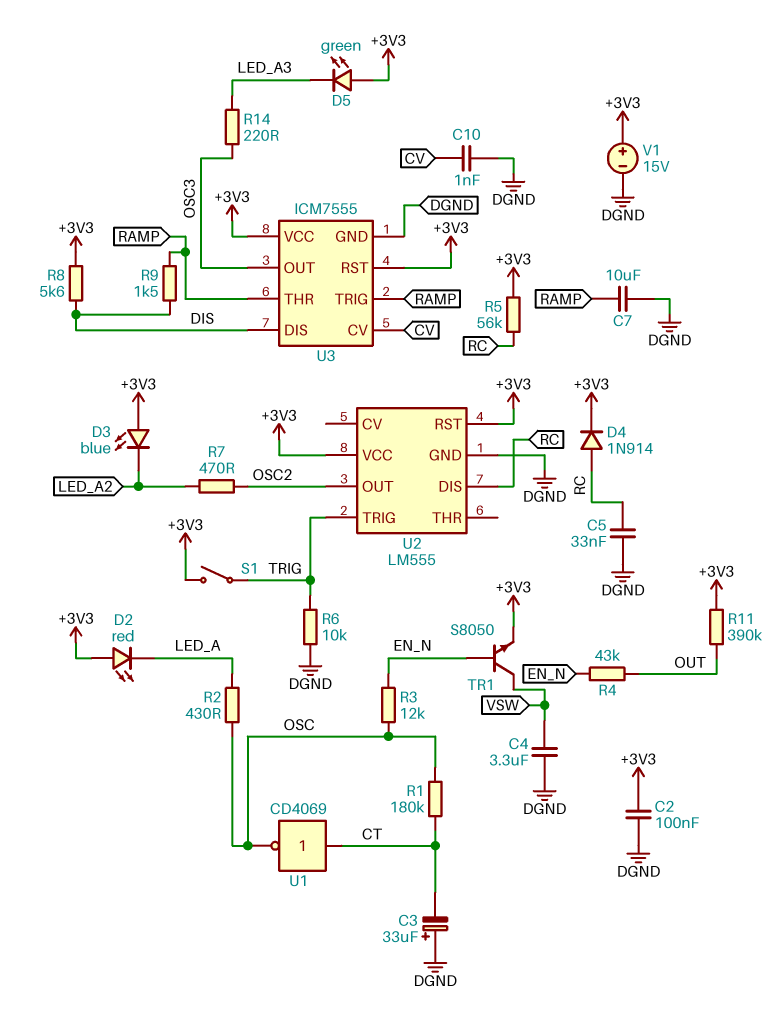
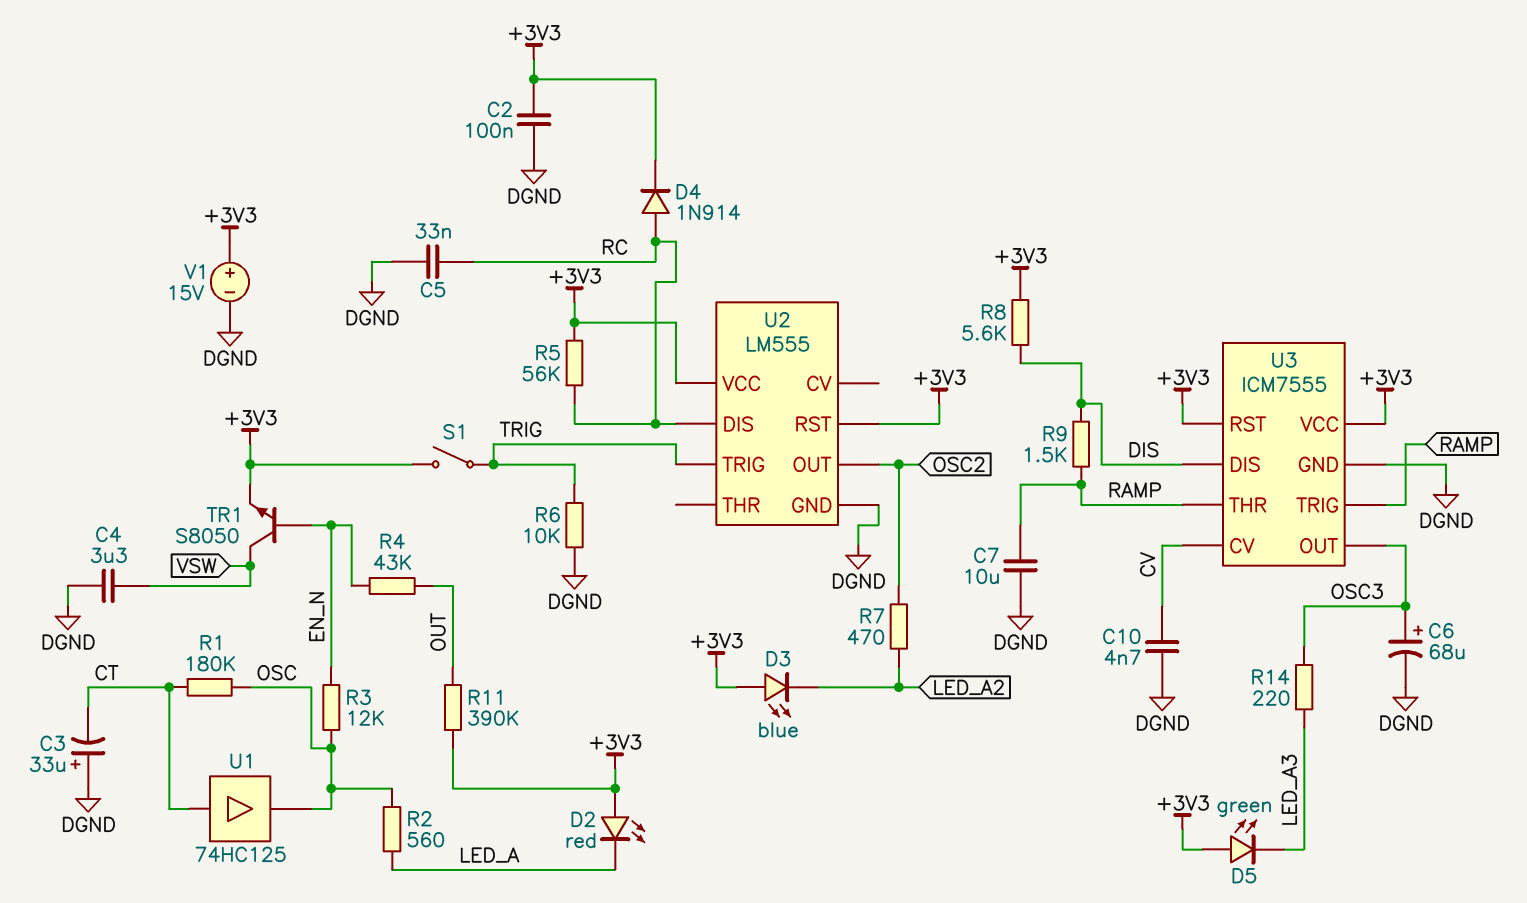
C6: none -> 68uF (plus OSC3, minus DGND)
C10: 1nF (CV, DGND) -> 4.7nF (CV, DGND)
R2: 430 (LED_A, OSC) -> 560 (LED_A, OSC)
U1: NOT CD4069 (in CT, out OSC) -> buffer 74HC125 (in CT, out OSC)

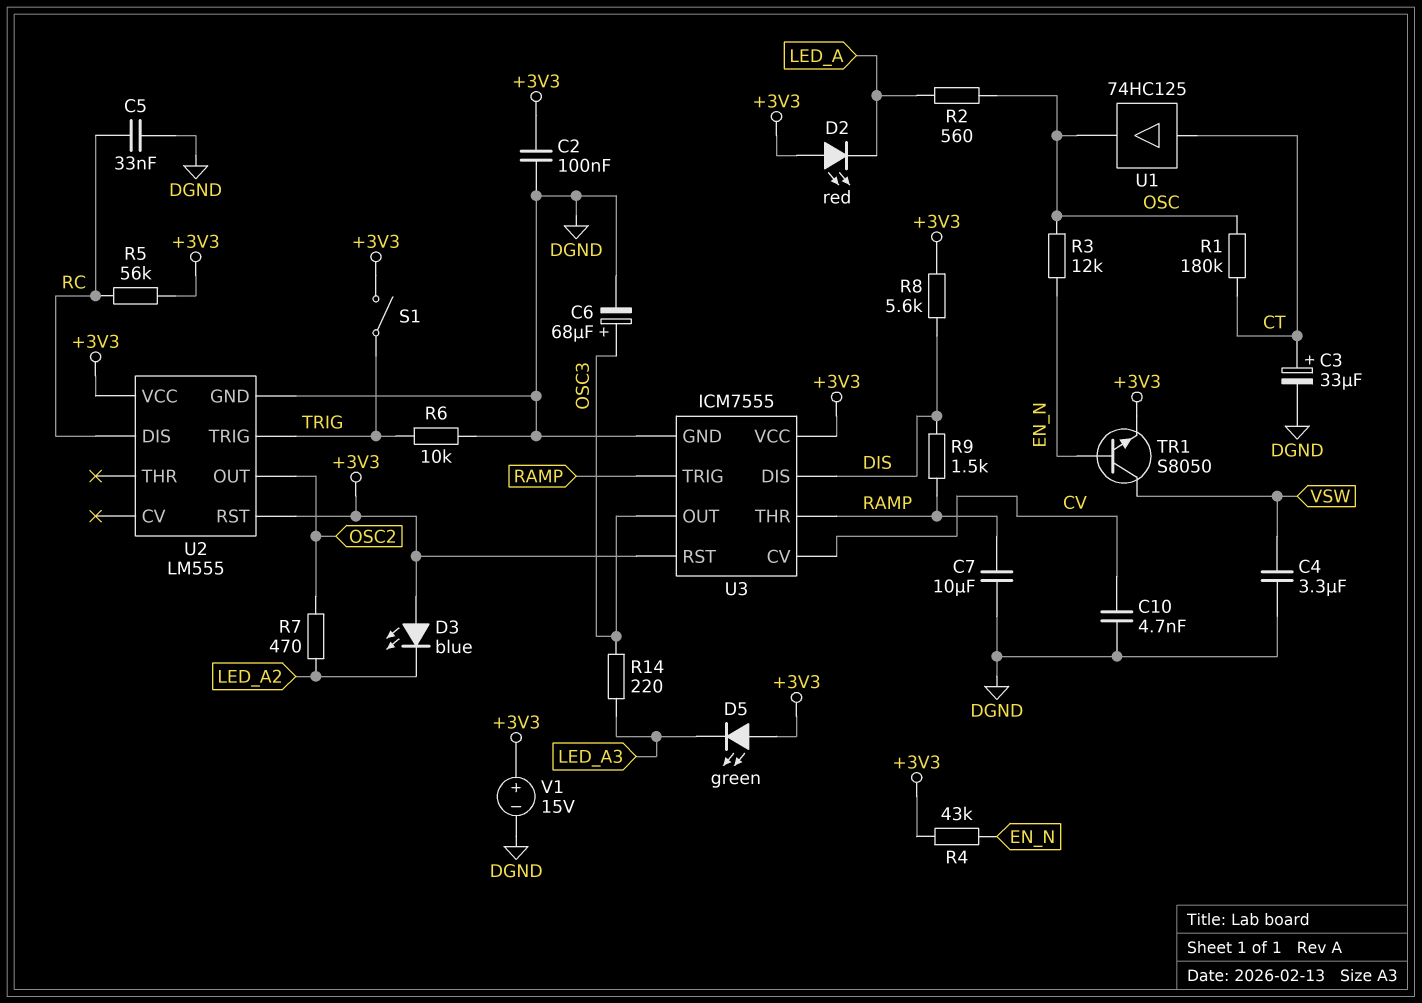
C3: 33uF (plus DGND, minus CT) -> 33uF (plus CT, minus DGND)
D4: diode 1N914 (A RC, K +3V3) -> none
R4: 43k (EN_N, OUT) -> 43k (+3V3, EN_N)
R11: 390k (+3V3, OUT) -> none

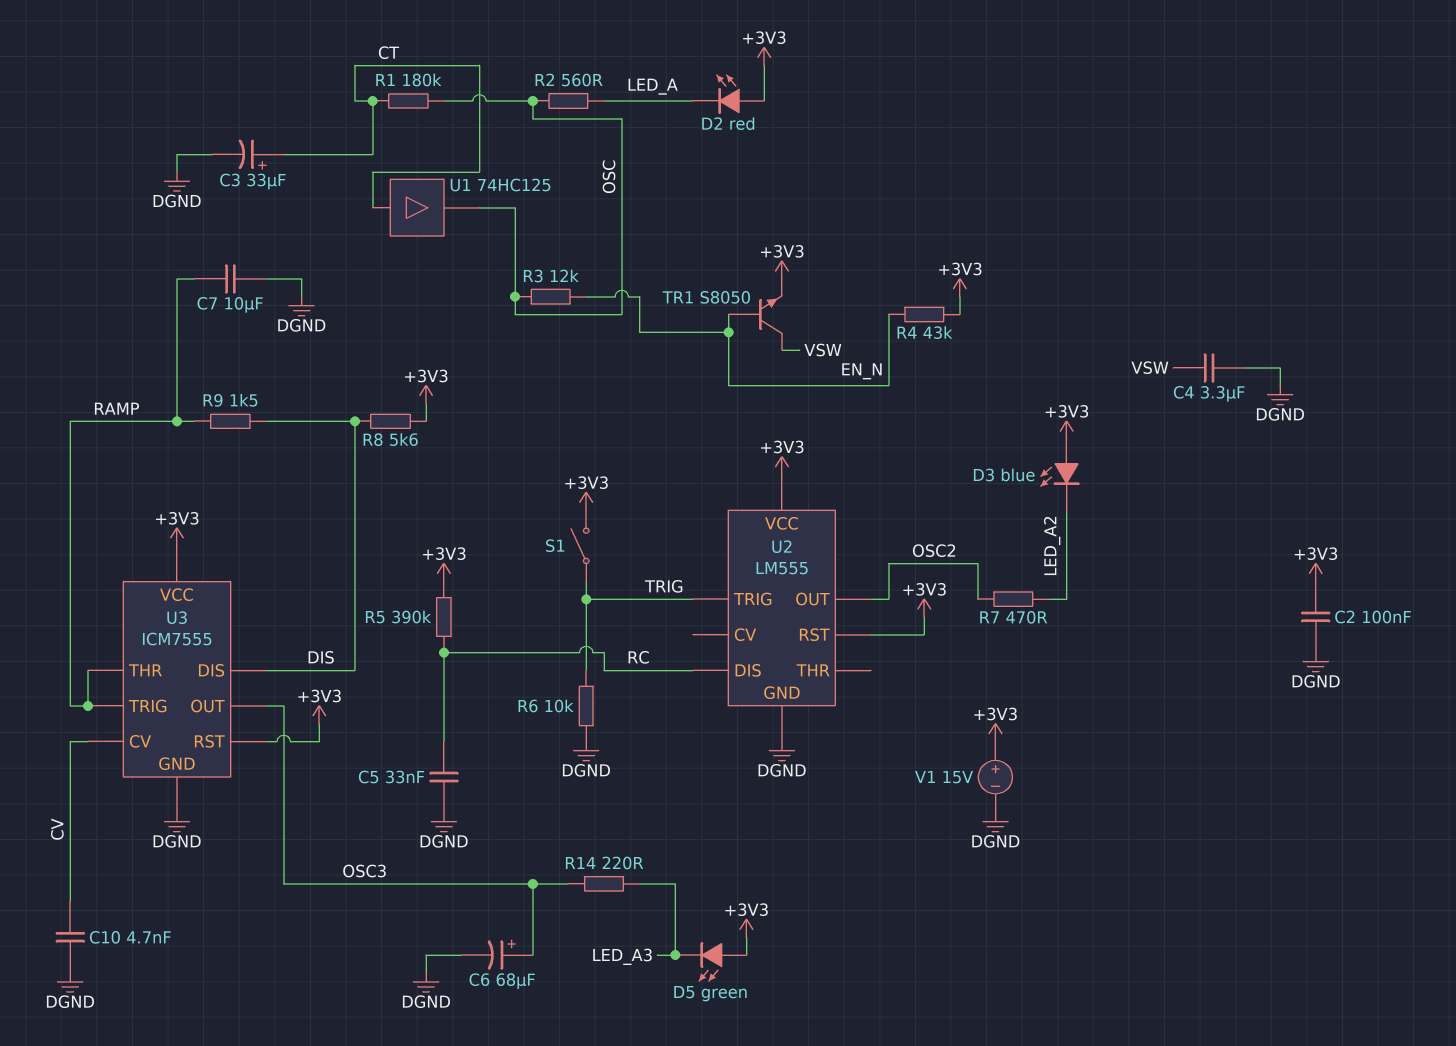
R5: 56k (+3V3, RC) -> 390k (+3V3, RC)

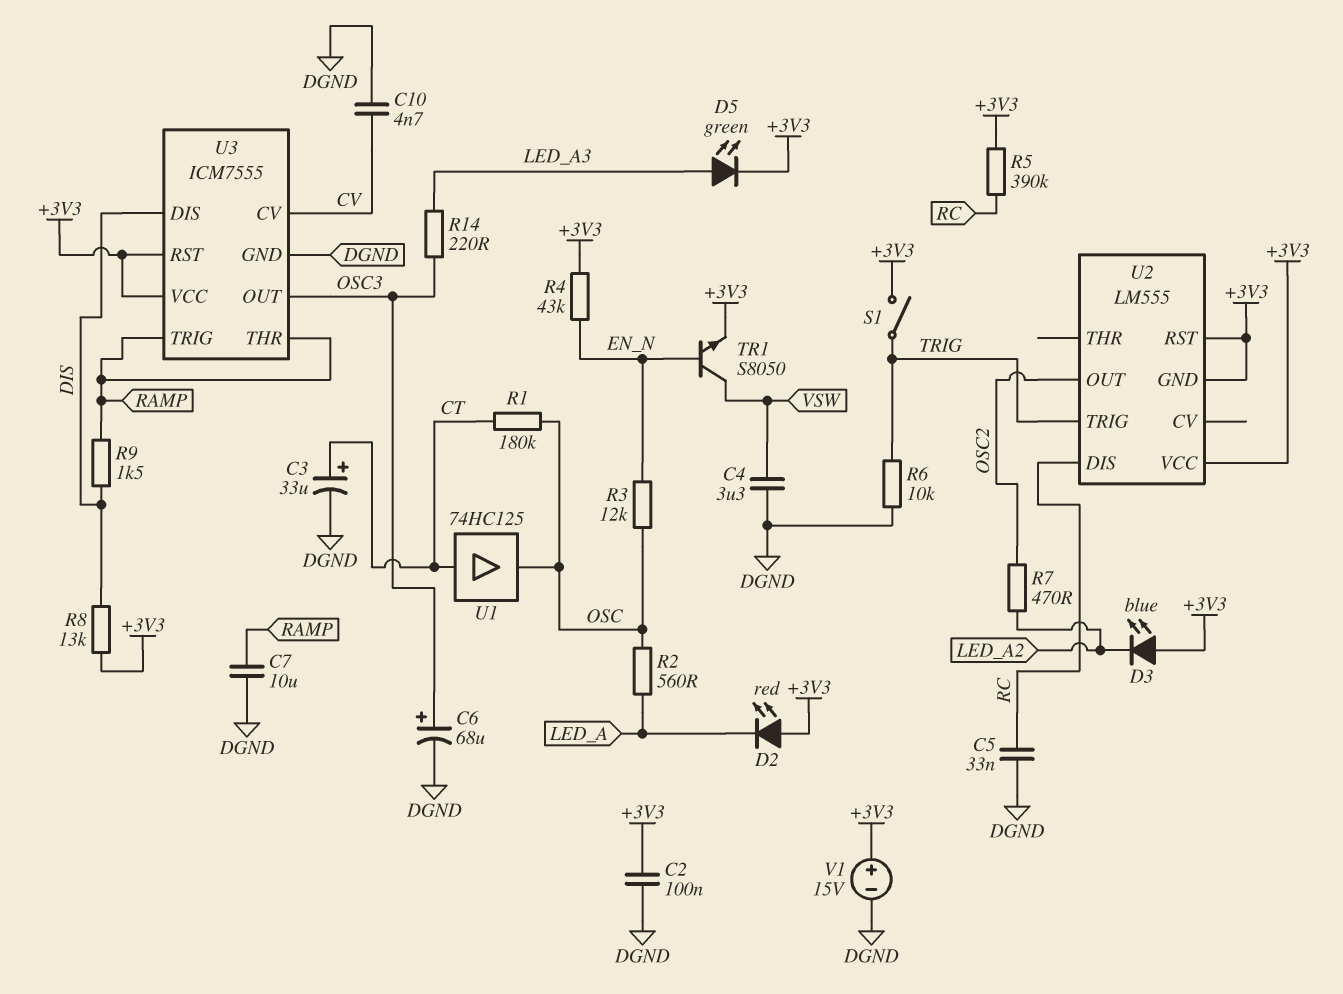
D5: LED green (A +3V3, K LED_A3) -> LED green (A LED_A3, K +3V3)
R8: 5.6k (+3V3, DIS) -> 13k (+3V3, DIS)
U2 pin GND: DGND -> +3V3

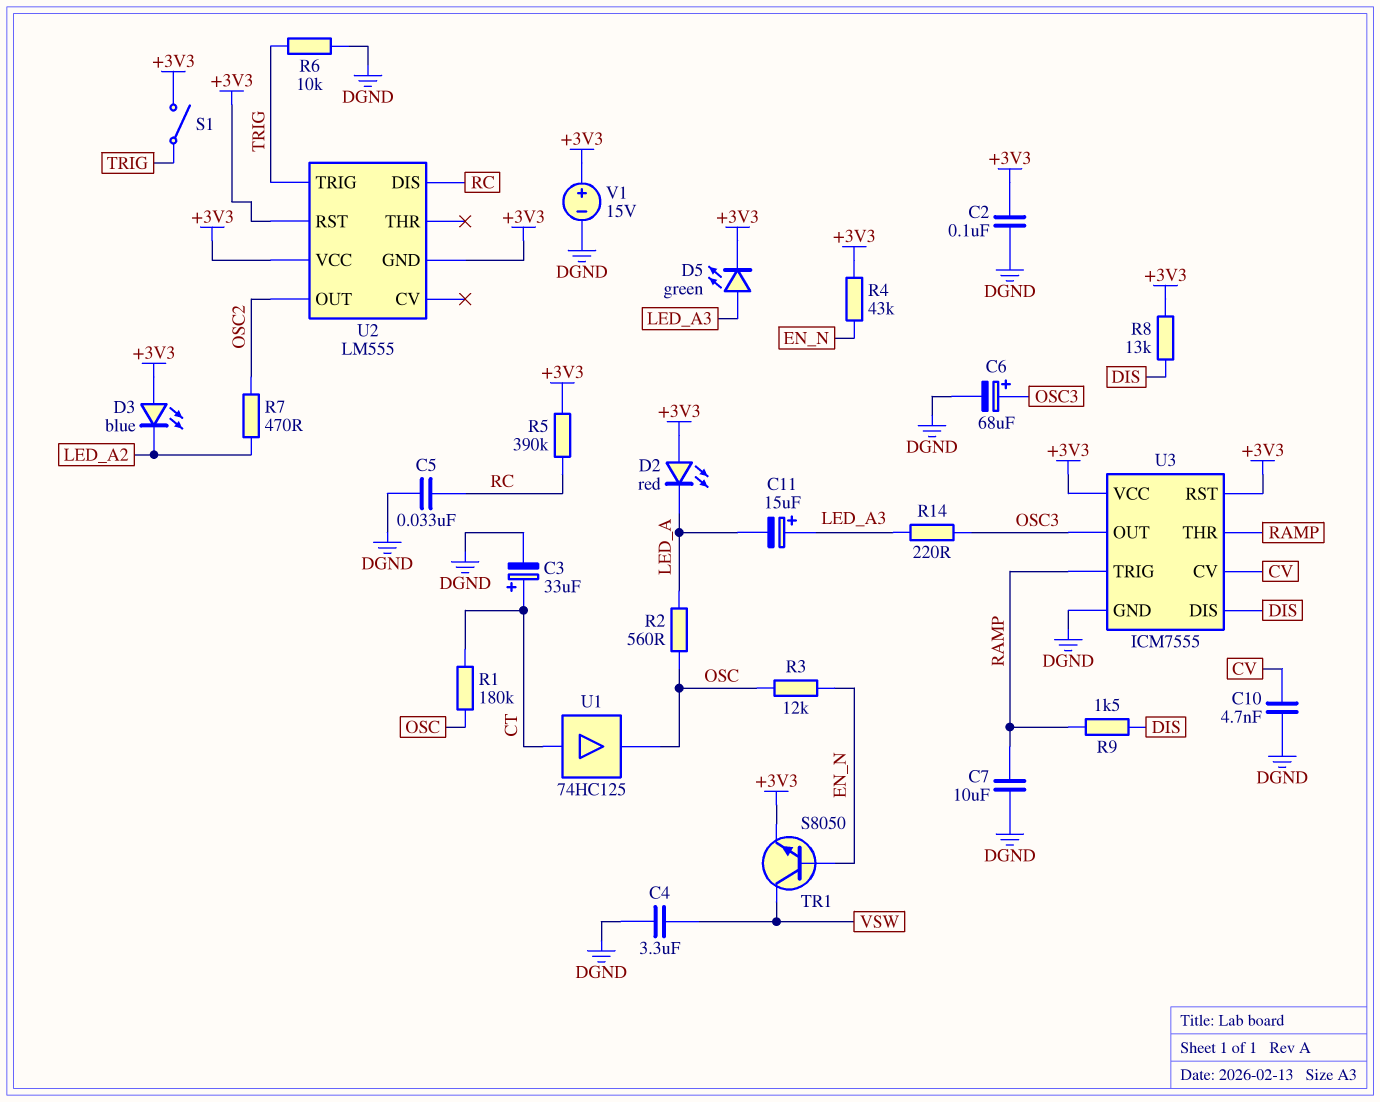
C11: none -> 15uF (plus LED_A3, minus LED_A)

